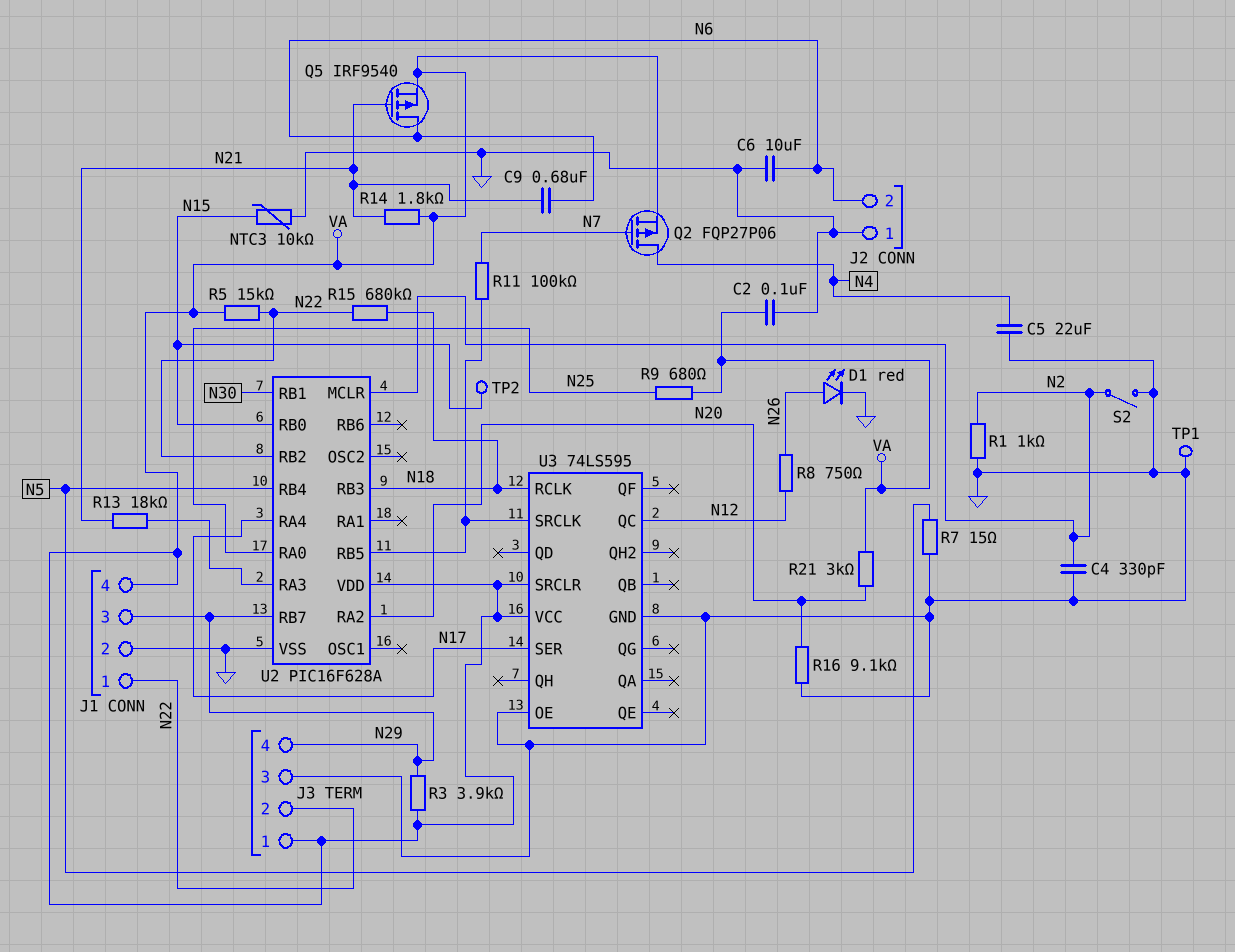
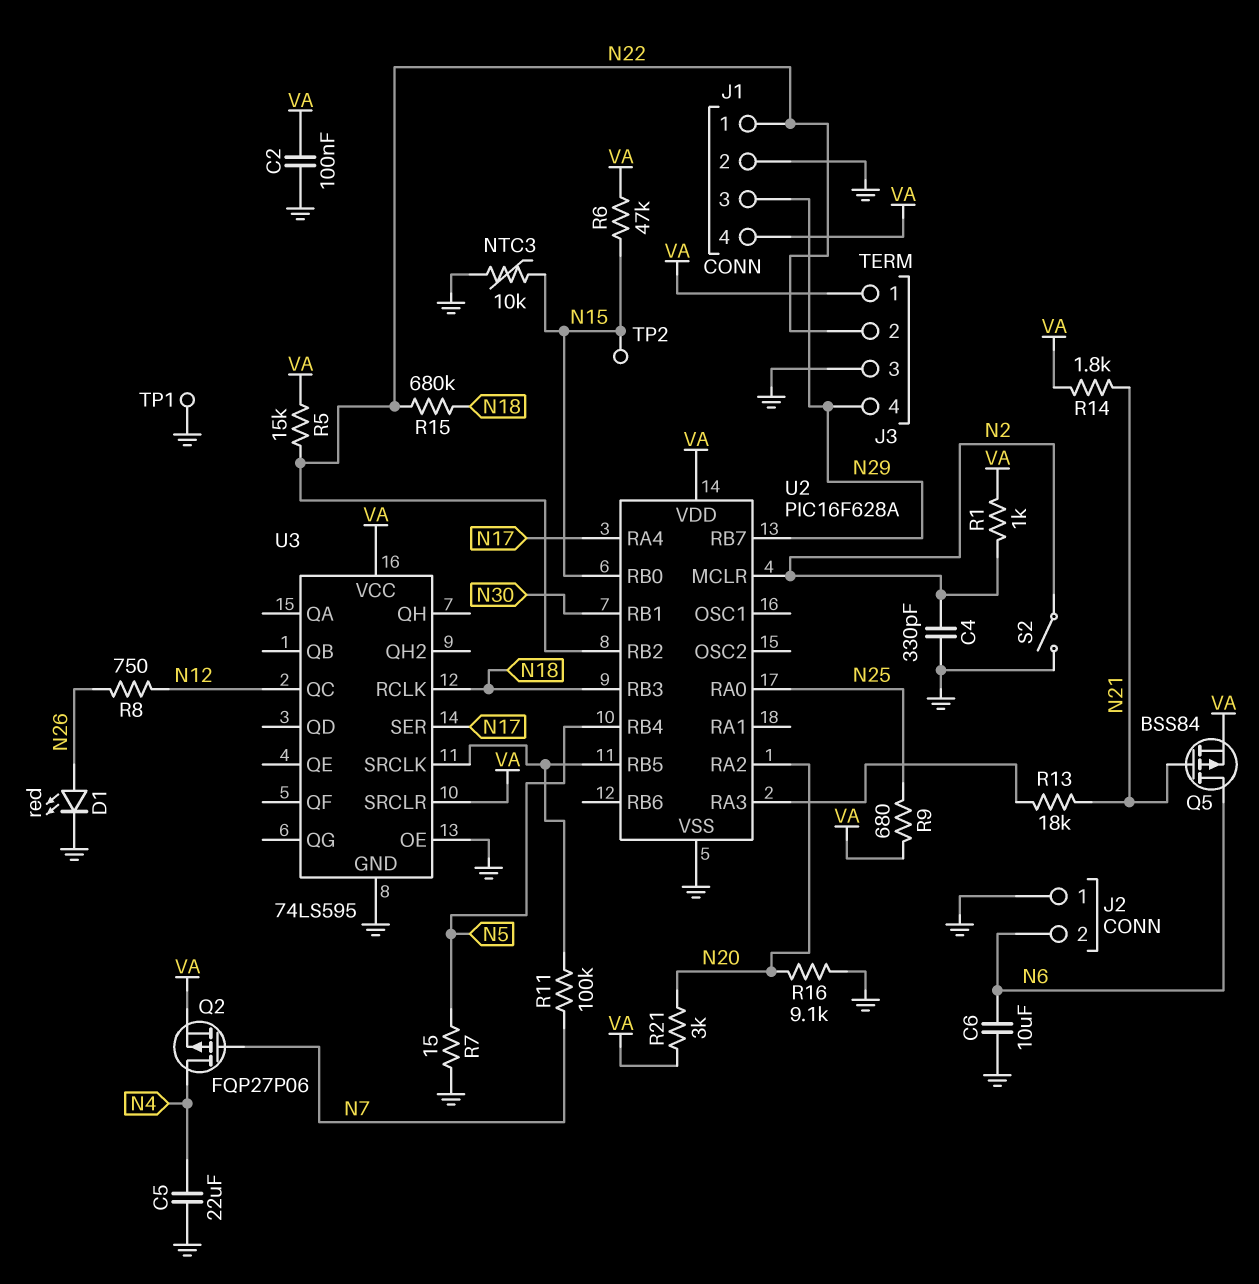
C9: 680nF (N6, N21) -> none
Q5: PMOS IRF9540 (G N21, D N6, S VA) -> PMOS BSS84 (G N21, D N6, S VA)
R1: 1k (GND, N2) -> 1k (N2, VA)
R3: 3.9k (N29, VA) -> none
R6: none -> 47k (N15, VA)

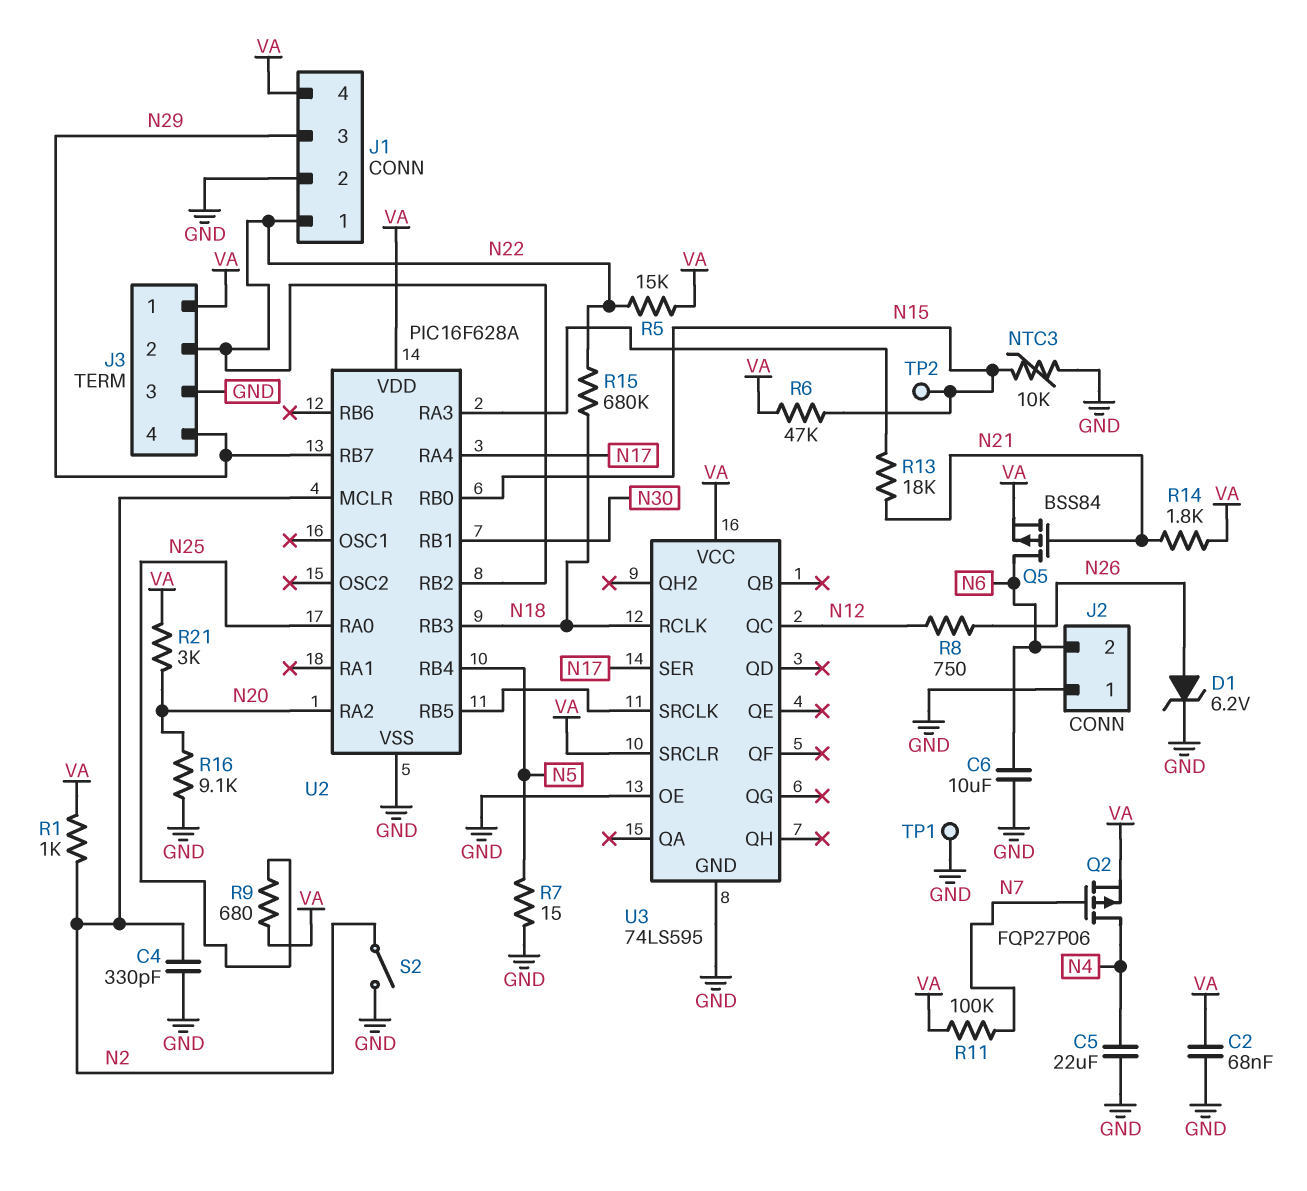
C2: 100nF (GND, VA) -> 68nF (GND, VA)
D1: LED red (A N26, K GND) -> zener 6.2V (A N26, K GND)
R11: 100k (N7, U2/RB5) -> 100k (N7, VA)

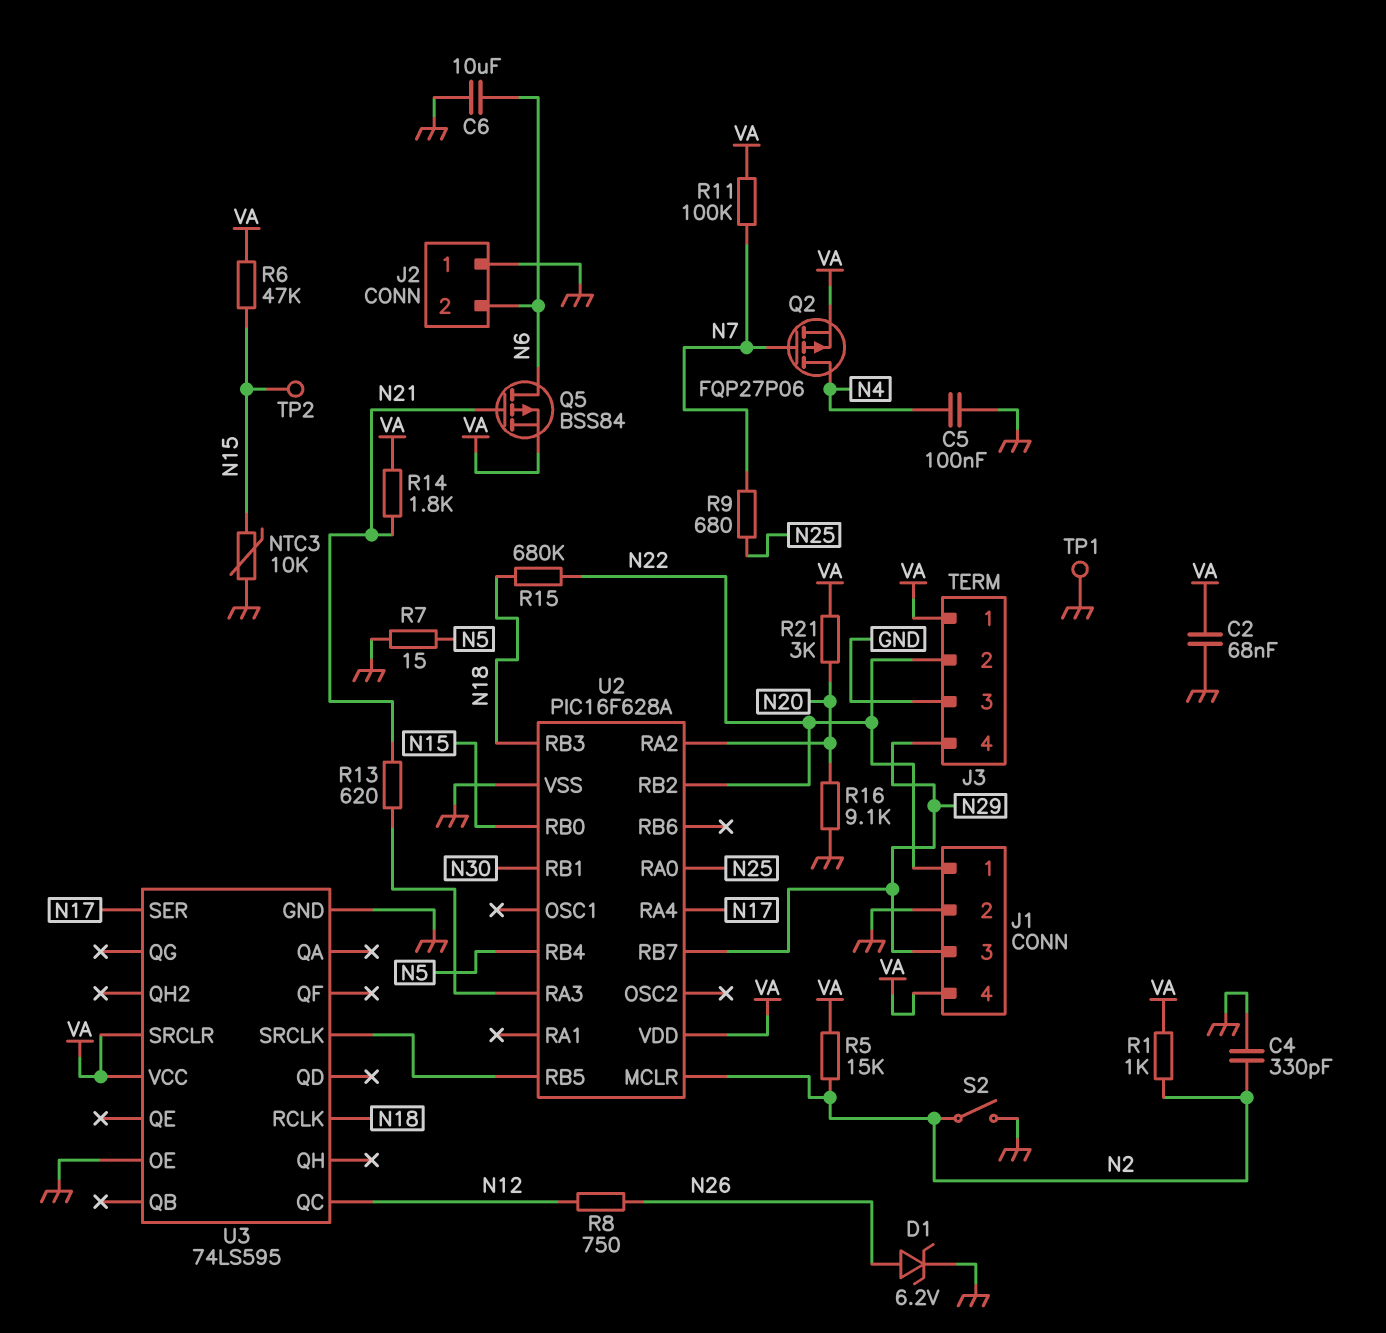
C5: 22uF (GND, N4) -> 100nF (GND, N4)
R5: 15k (N22, VA) -> 15k (N2, VA)
R9: 680 (N25, VA) -> 680 (N7, N25)
R13: 18k (N21, U2/RA3) -> 620 (N21, U2/RA3)

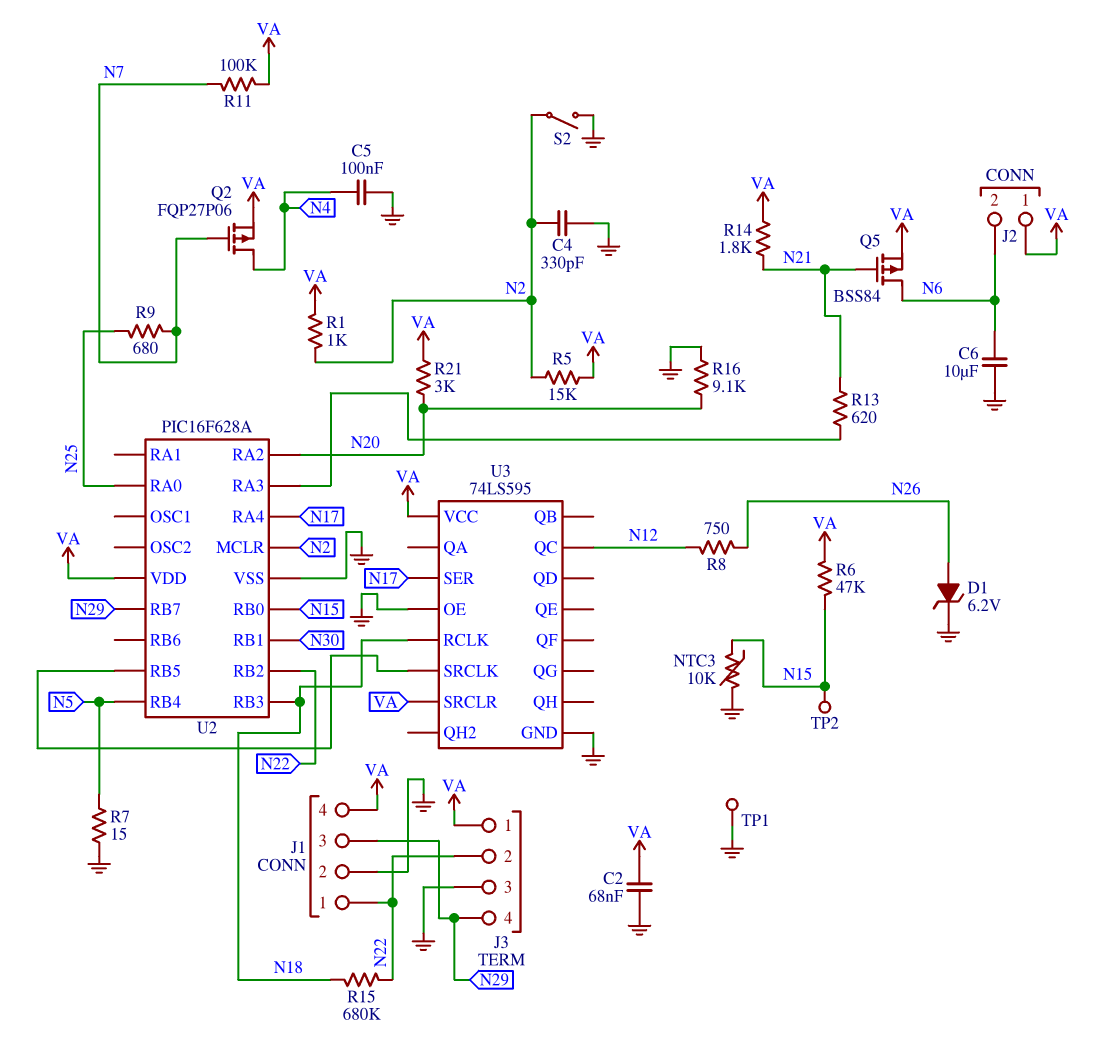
J2 pin 1: GND -> VA

